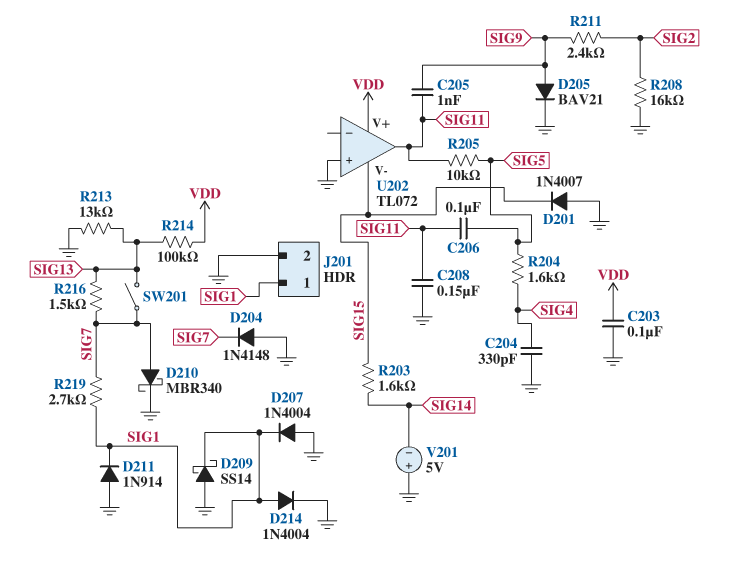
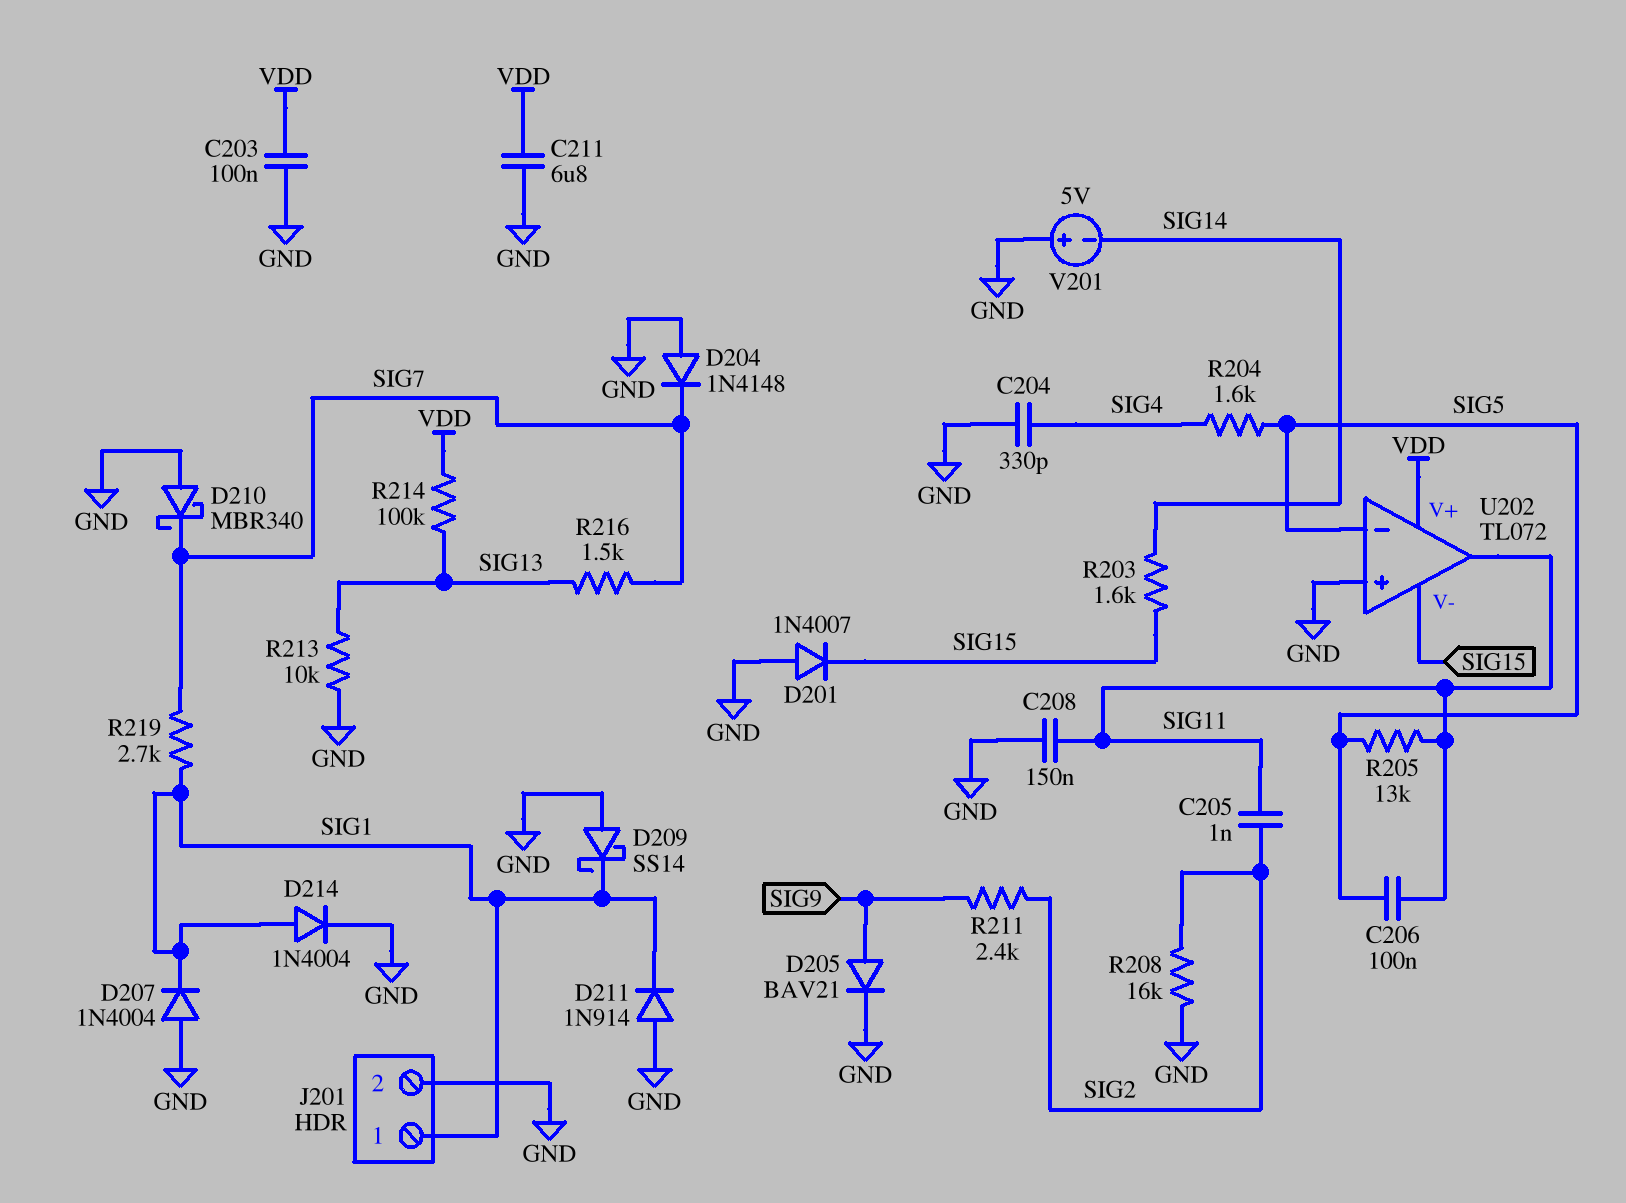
C205: 1nF (SIG9, SIG11) -> 1nF (SIG2, SIG11)
C211: none -> 6.8uF (GND, VDD)
D210: schottky MBR340 (A SIG7, K GND) -> schottky MBR340 (A GND, K SIG7)
R205: 10k (SIG5, SIG11) -> 13k (SIG5, SIG11)
R213: 13k (GND, SIG13) -> 10k (GND, SIG13)
SW201: switch (SIG7, SIG13) -> none
U202 pin in-: none -> SIG5

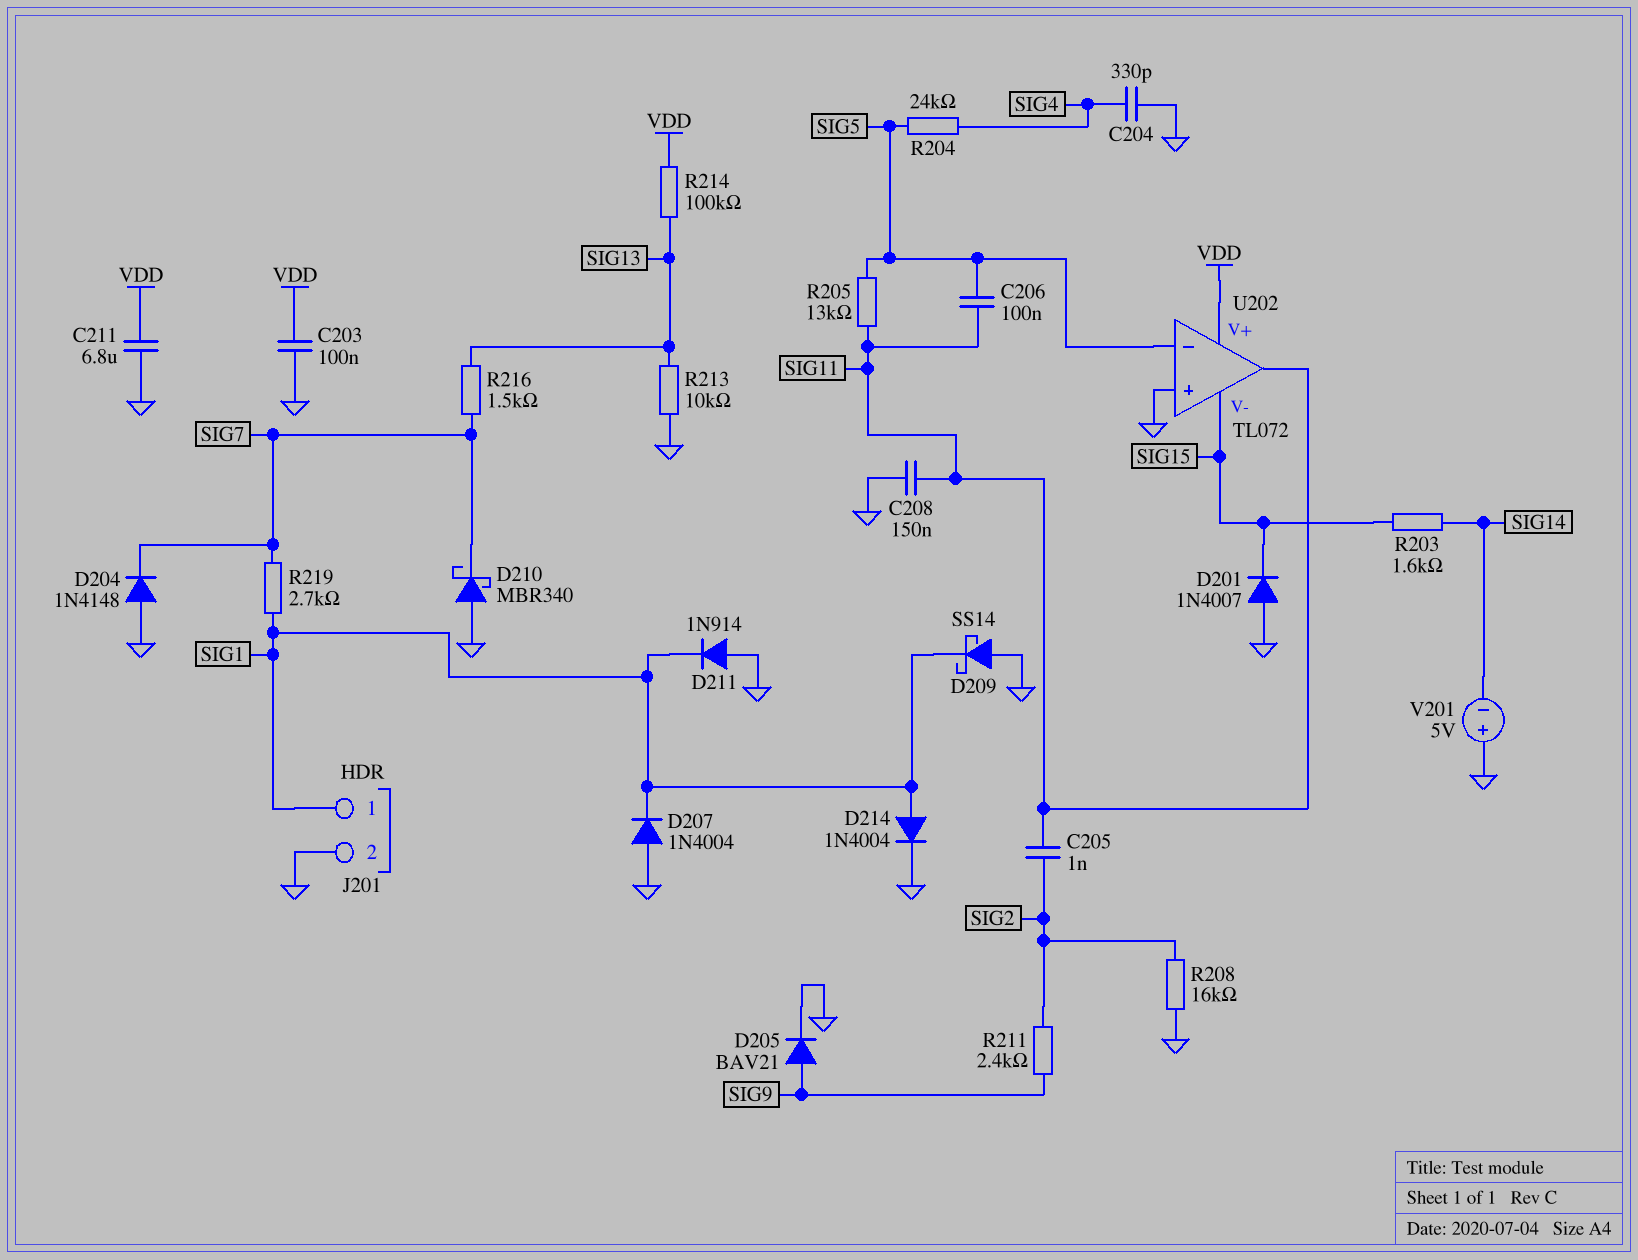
R204: 1.6k (SIG4, SIG5) -> 24k (SIG4, SIG5)

